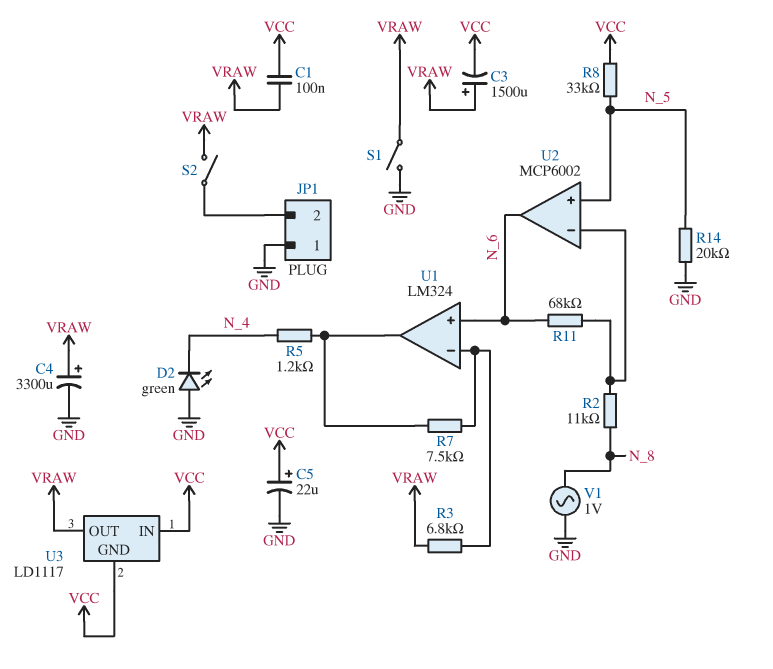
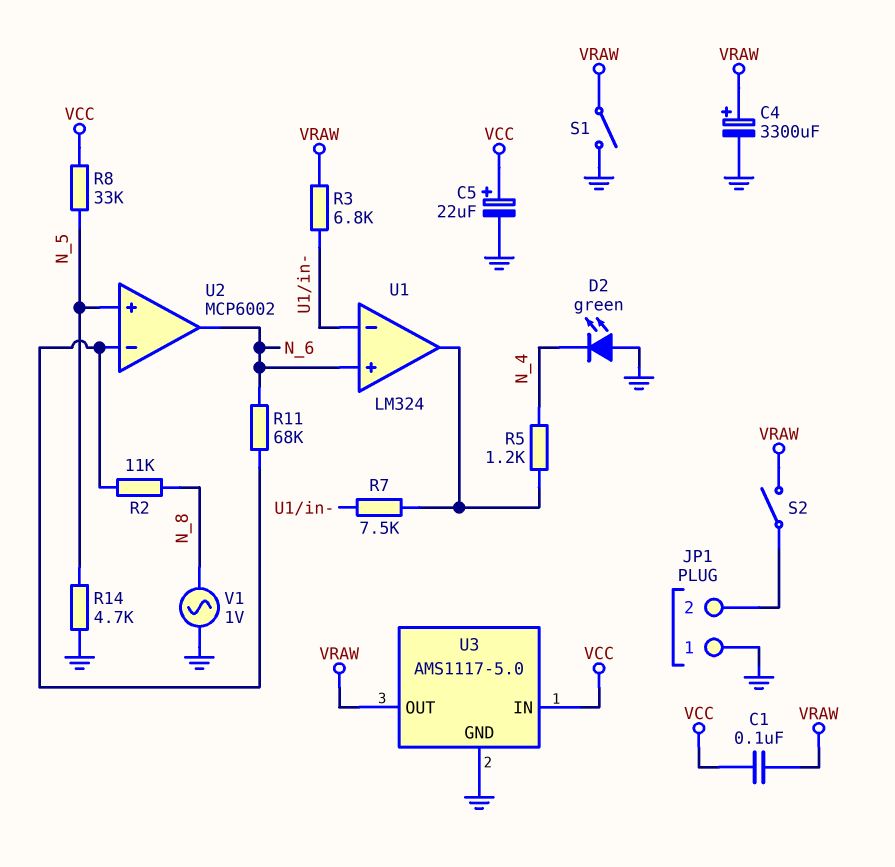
C3: 1500uF (plus VRAW, minus VCC) -> none
R14: 20k (GND, N_5) -> 4.7k (GND, N_5)
U3: LD1117 -> AMS1117-5.0
U3 pin GND: VCC -> GND

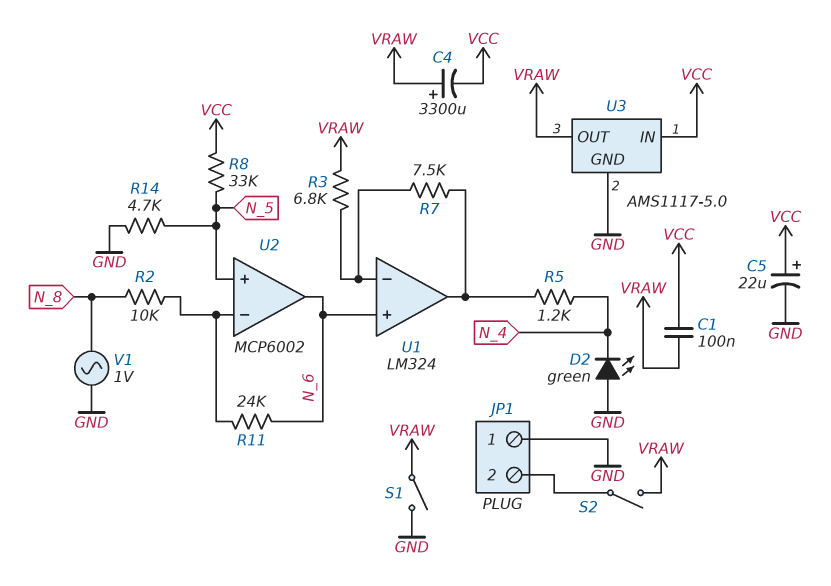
C4: 3300uF (plus VRAW, minus GND) -> 3300uF (plus VRAW, minus VCC)
R2: 11k (N_8, U2/in-) -> 10k (N_8, U2/in-)
R11: 68k (N_6, U2/in-) -> 24k (N_6, U2/in-)

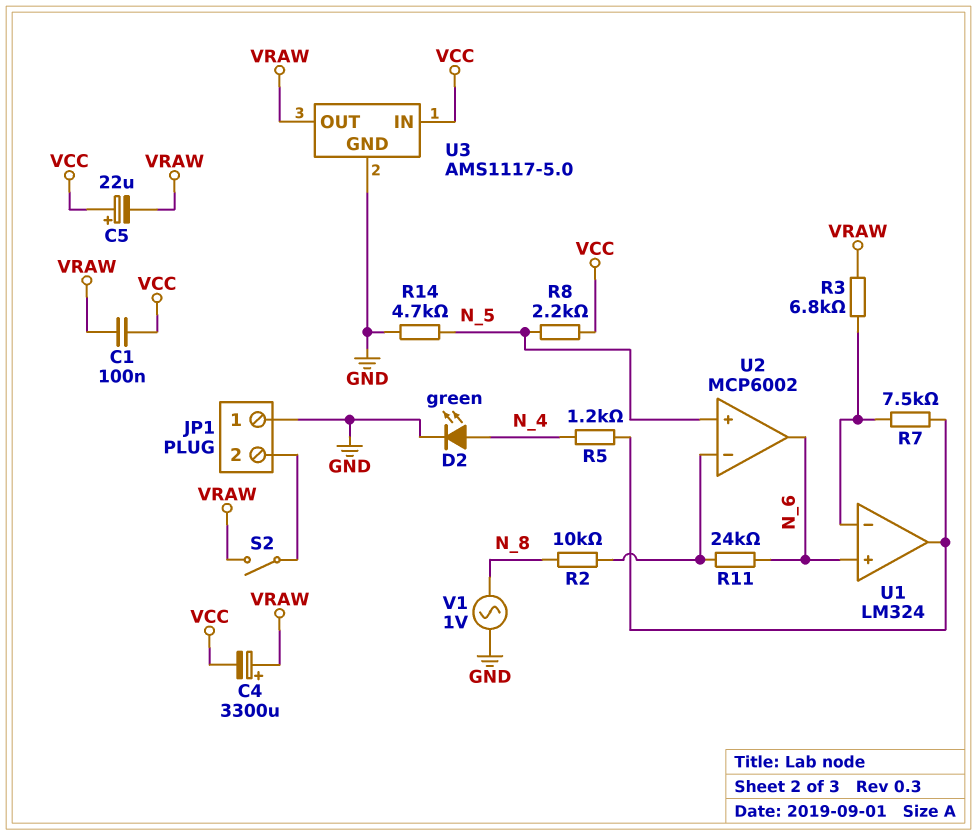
C5: 22uF (plus VCC, minus GND) -> 22uF (plus VCC, minus VRAW)
D2: LED green (A GND, K N_4) -> LED green (A N_4, K GND)
R8: 33k (N_5, VCC) -> 2.2k (N_5, VCC)
S1: switch (GND, VRAW) -> none

